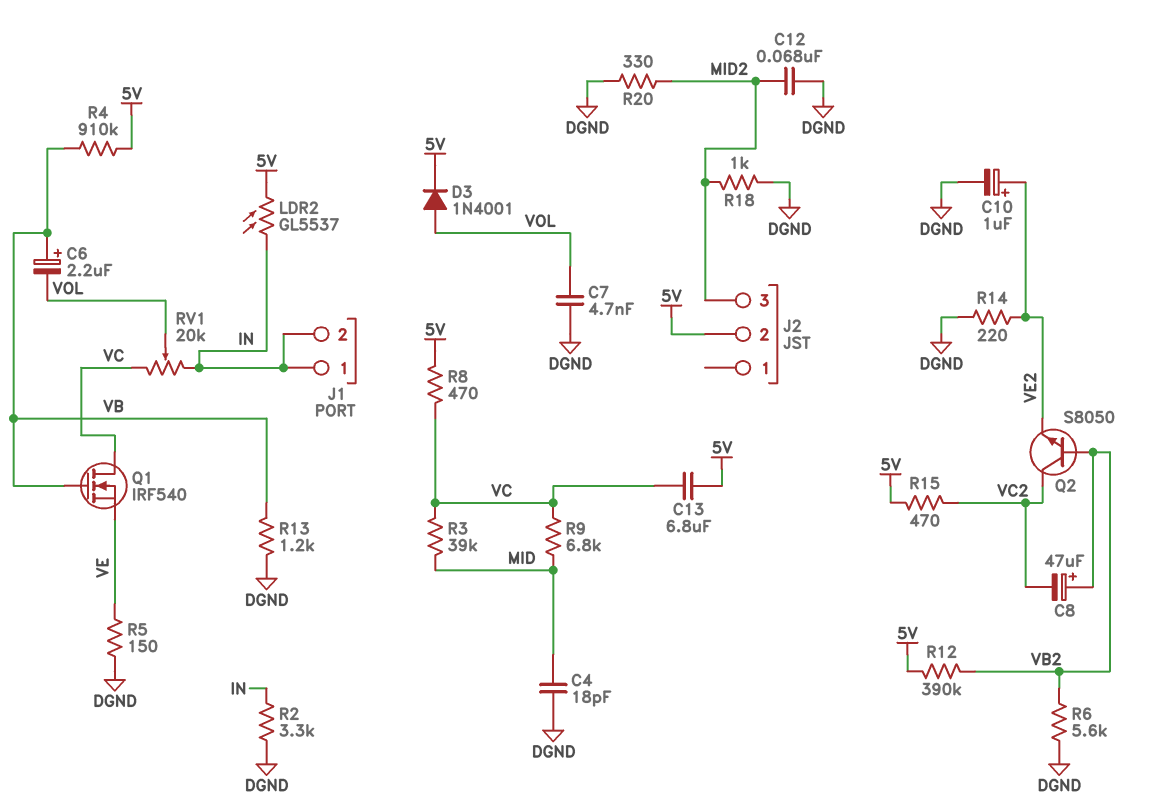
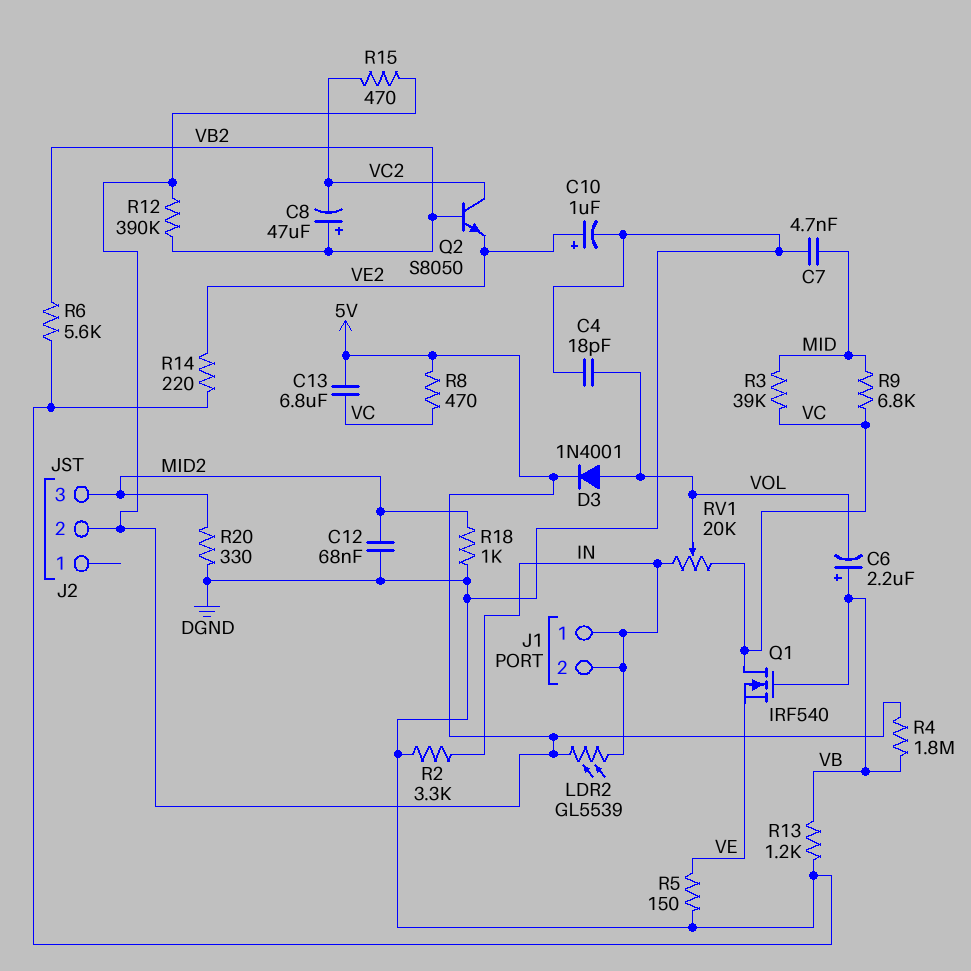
C4: 18pF (DGND, MID) -> 18pF (DGND, VOL)
C7: 4.7nF (DGND, VOL) -> 4.7nF (DGND, MID)
LDR2: GL5537 (5V, IN) -> GL5539 (5V, IN)
R4: 910k (5V, VB) -> 1.8M (5V, VB)

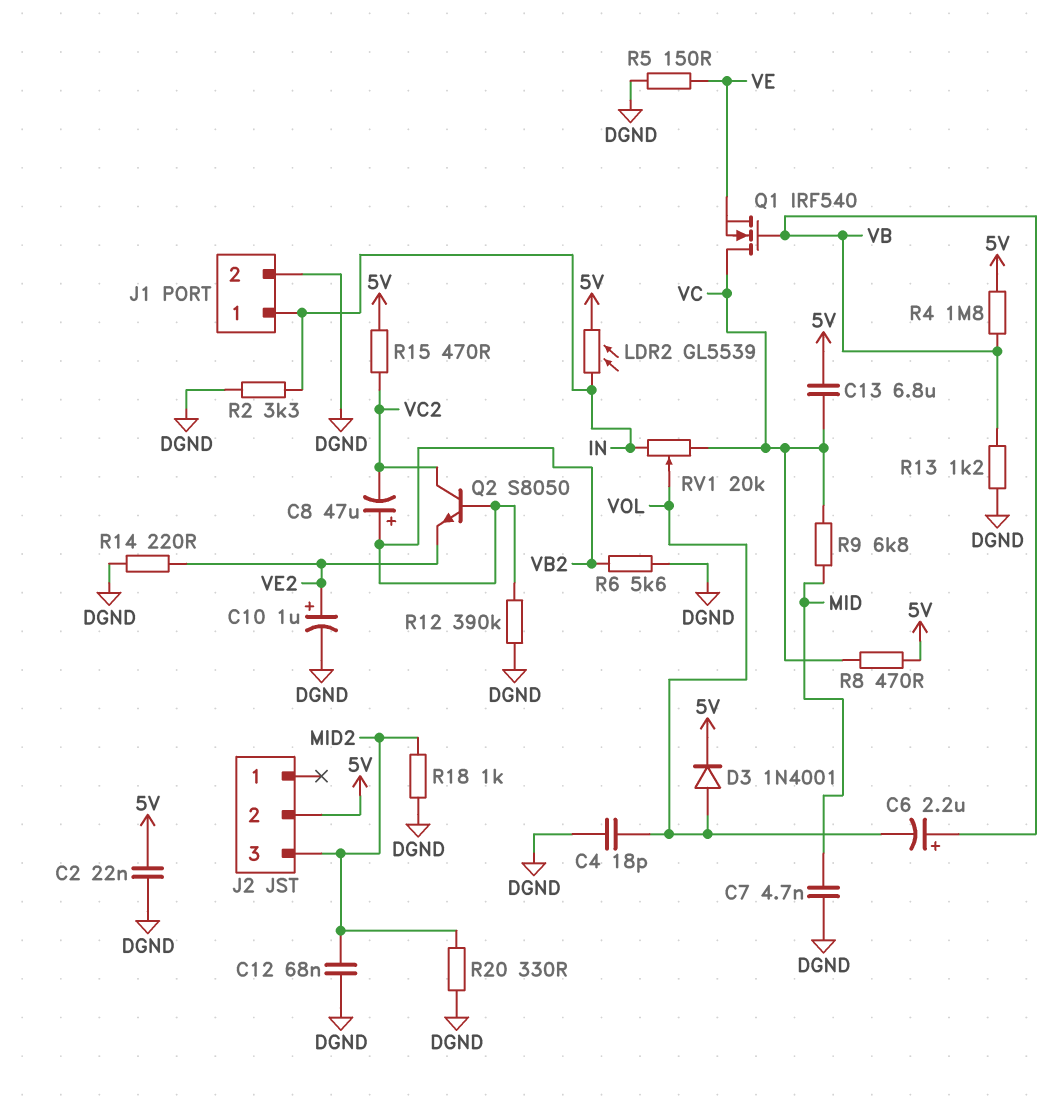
C2: none -> 22nF (5V, DGND)
J1 pin 2: IN -> DGND
R3: 39k (MID, VC) -> none
R12: 390k (5V, VB2) -> 390k (DGND, VB2)

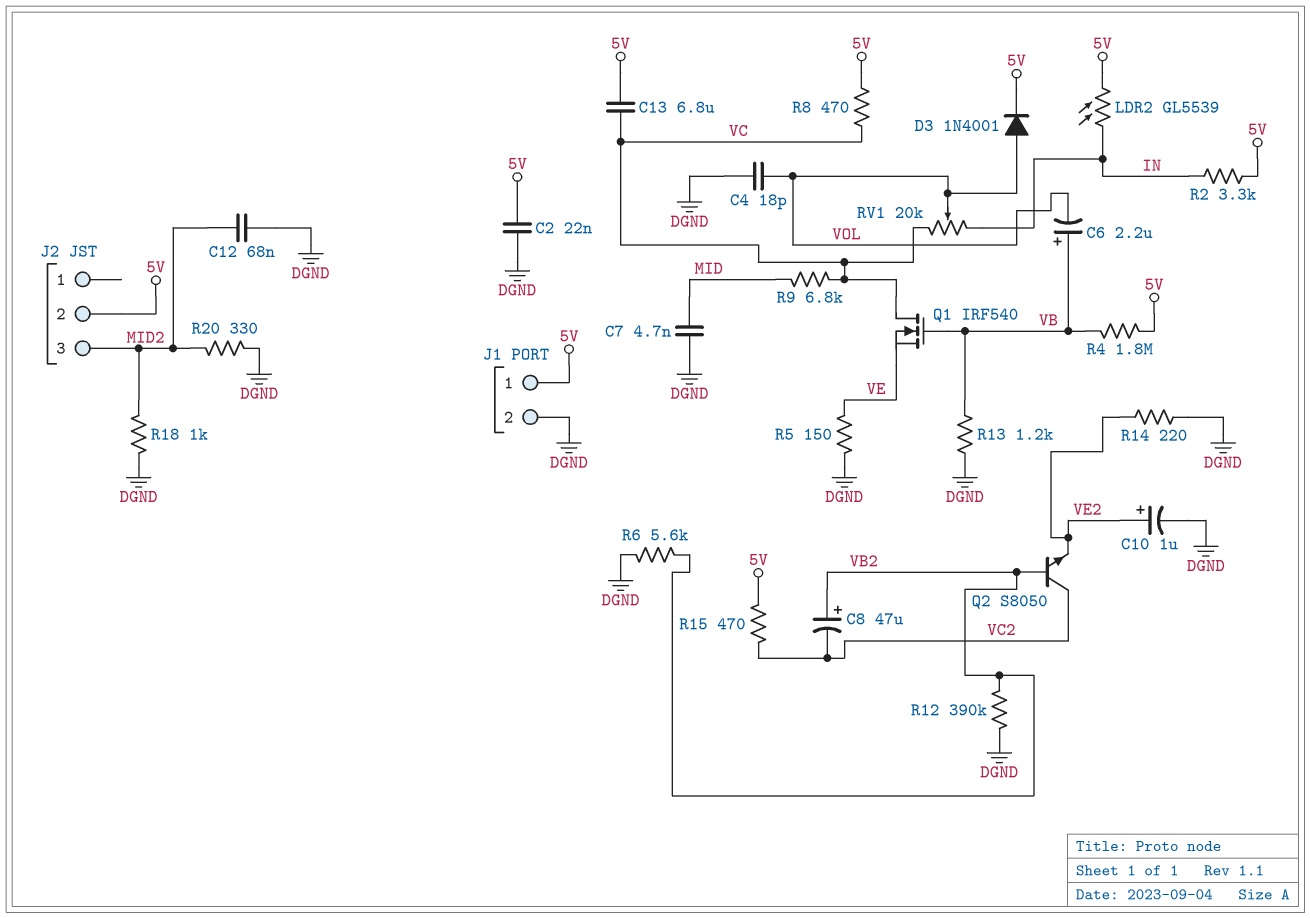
J1 pin 1: IN -> 5V
R2: 3.3k (DGND, IN) -> 3.3k (5V, IN)

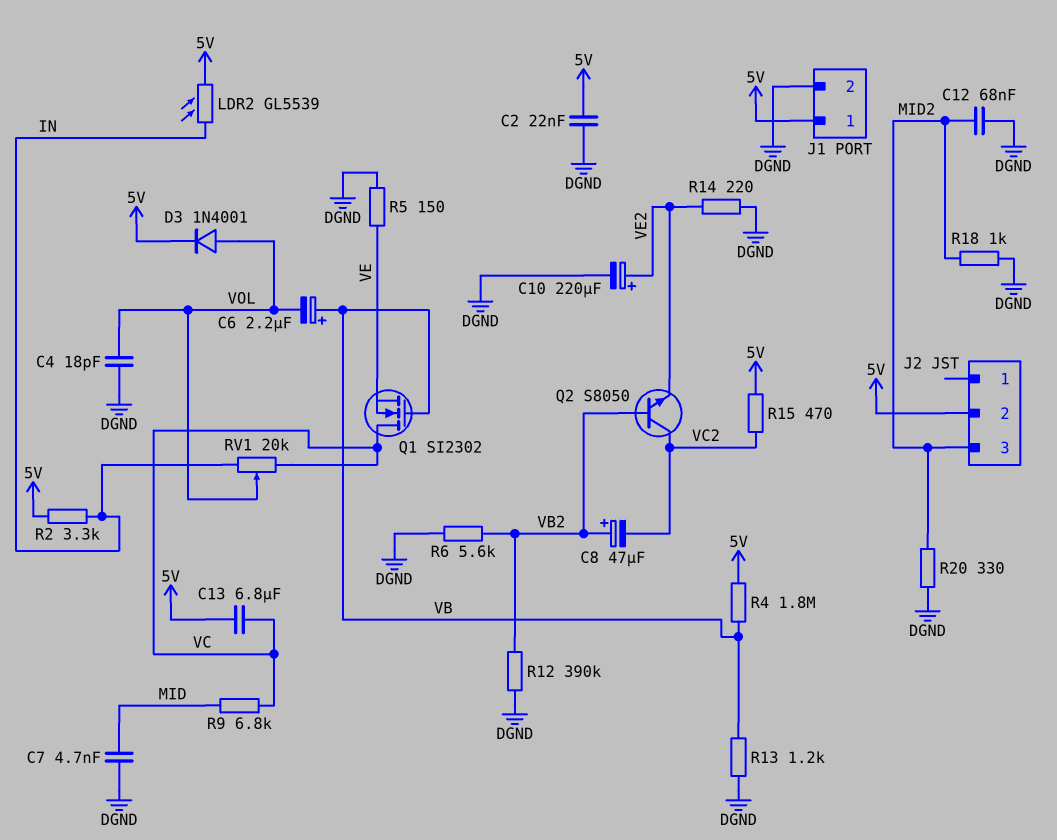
C10: 1uF (plus VE2, minus DGND) -> 220uF (plus VE2, minus DGND)
Q1: NMOS IRF540 (G VB, D VC, S VE) -> NMOS SI2302 (G VB, D VC, S VE)
R8: 470 (5V, VC) -> none

